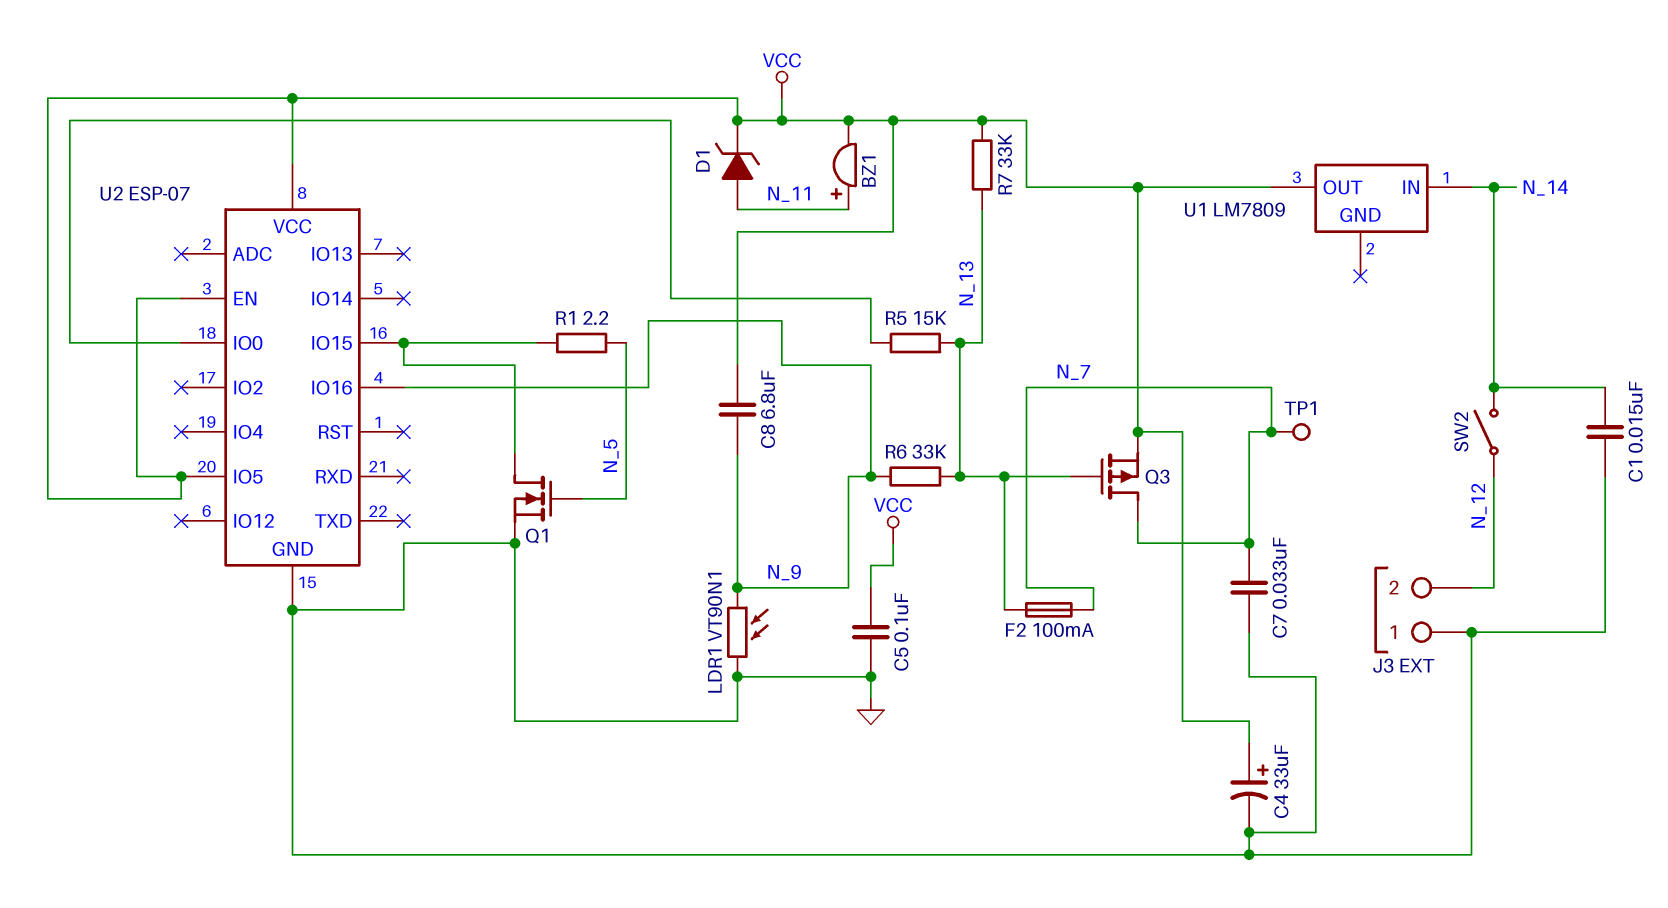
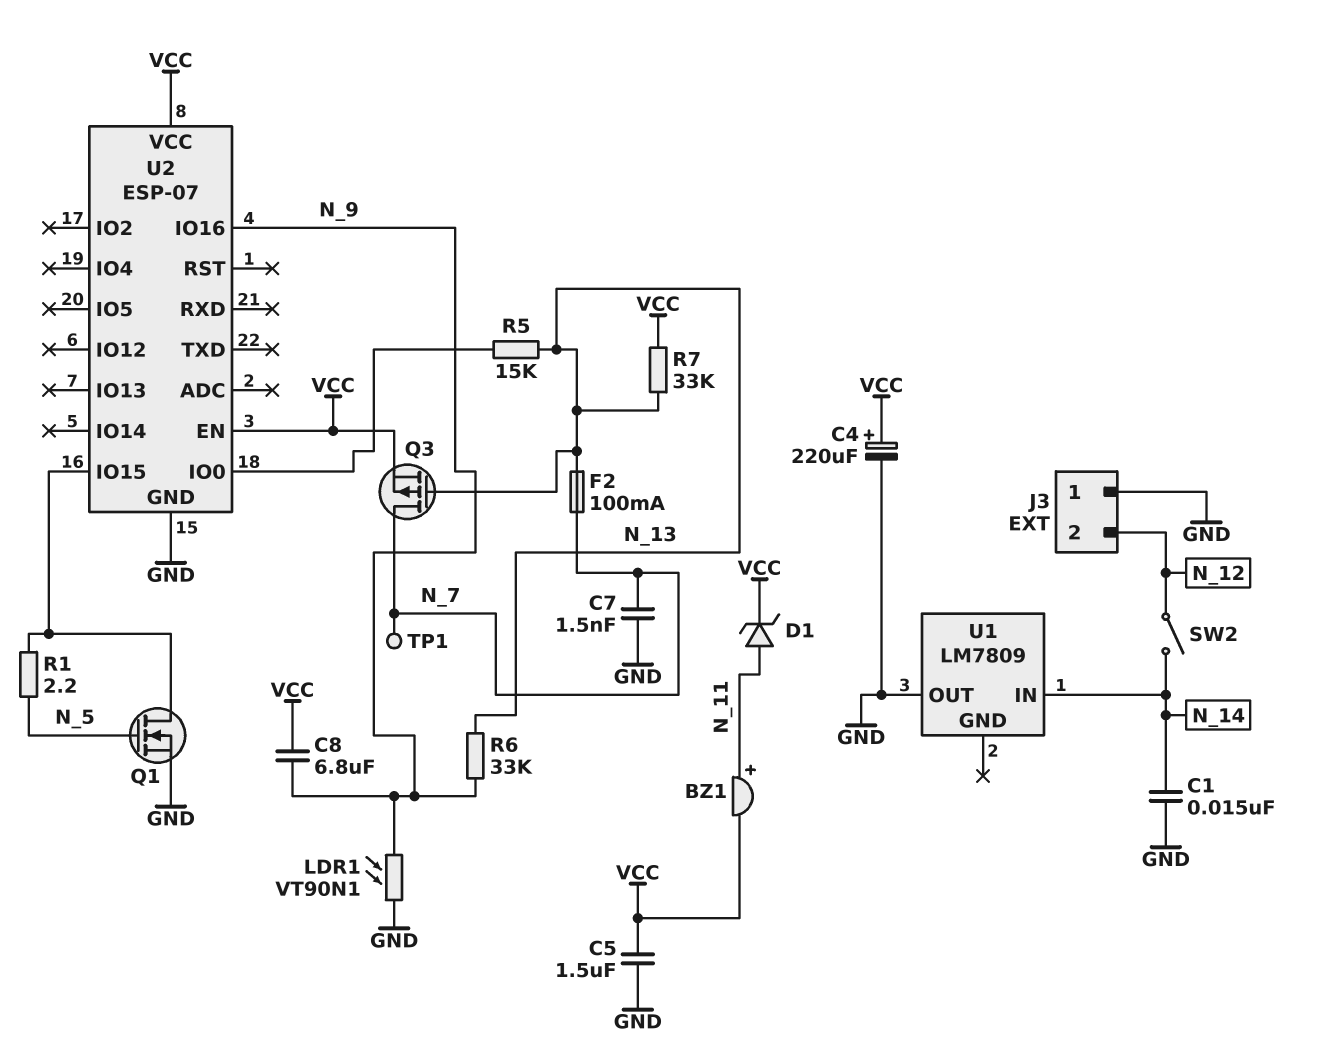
C4: 33uF (plus VCC, minus GND) -> 220uF (plus VCC, minus GND)
C5: 100nF (GND, VCC) -> 1.5uF (GND, VCC)
C7: 33nF (GND, N_7) -> 1.5nF (GND, N_7)
U1 pin OUT: VCC -> GND
U2 pin IO5: VCC -> none

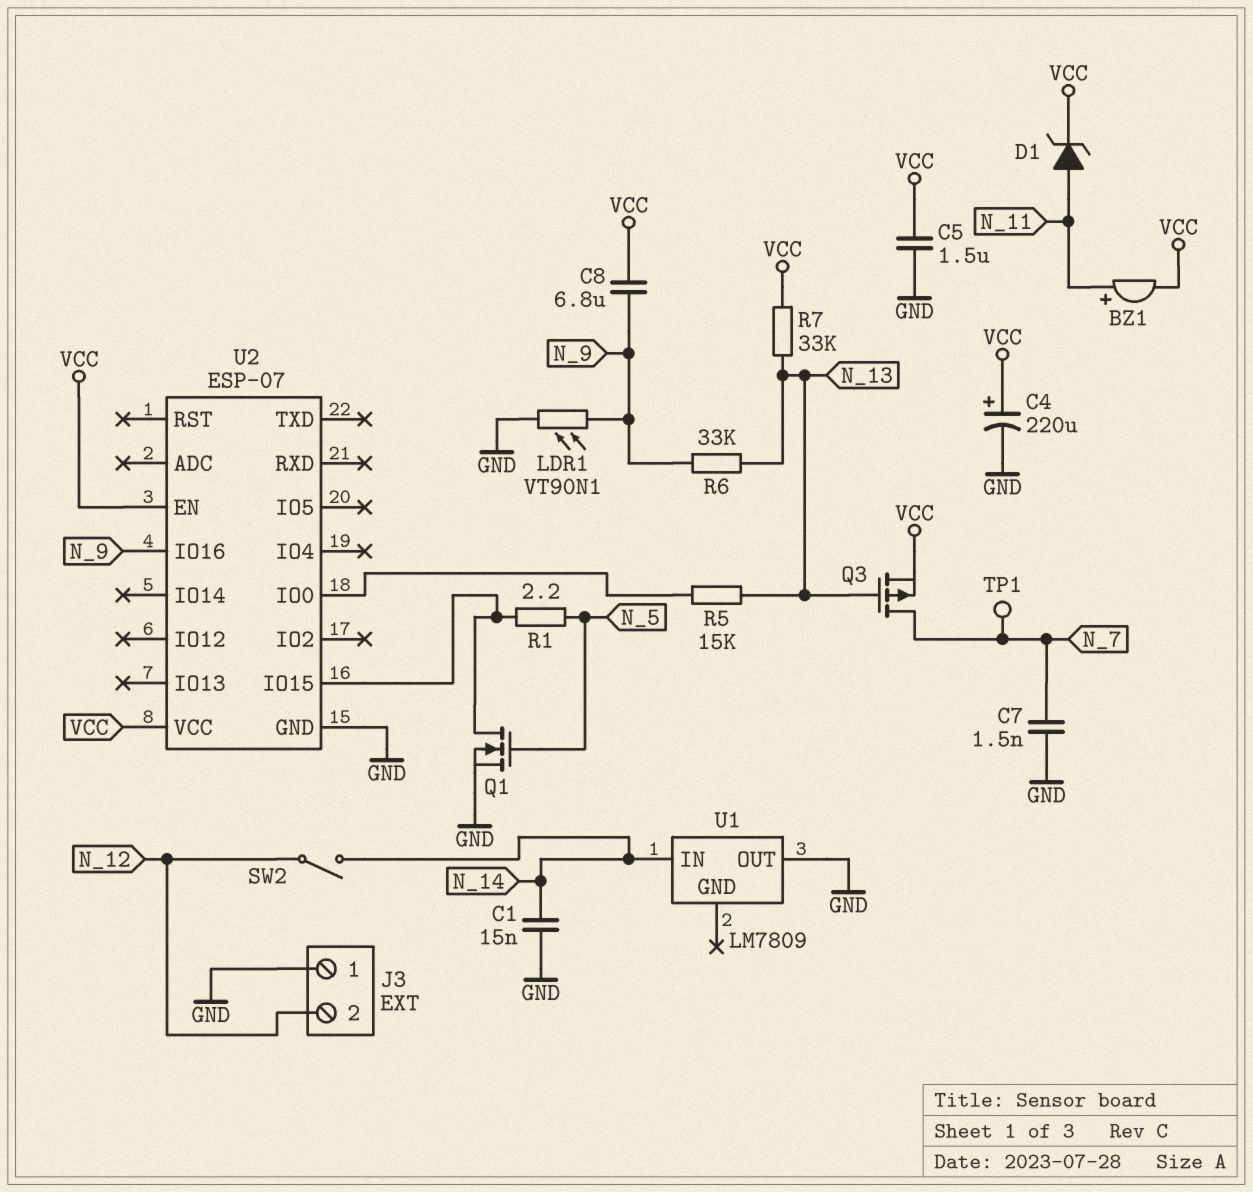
F2: 100mA (N_7, N_13) -> none

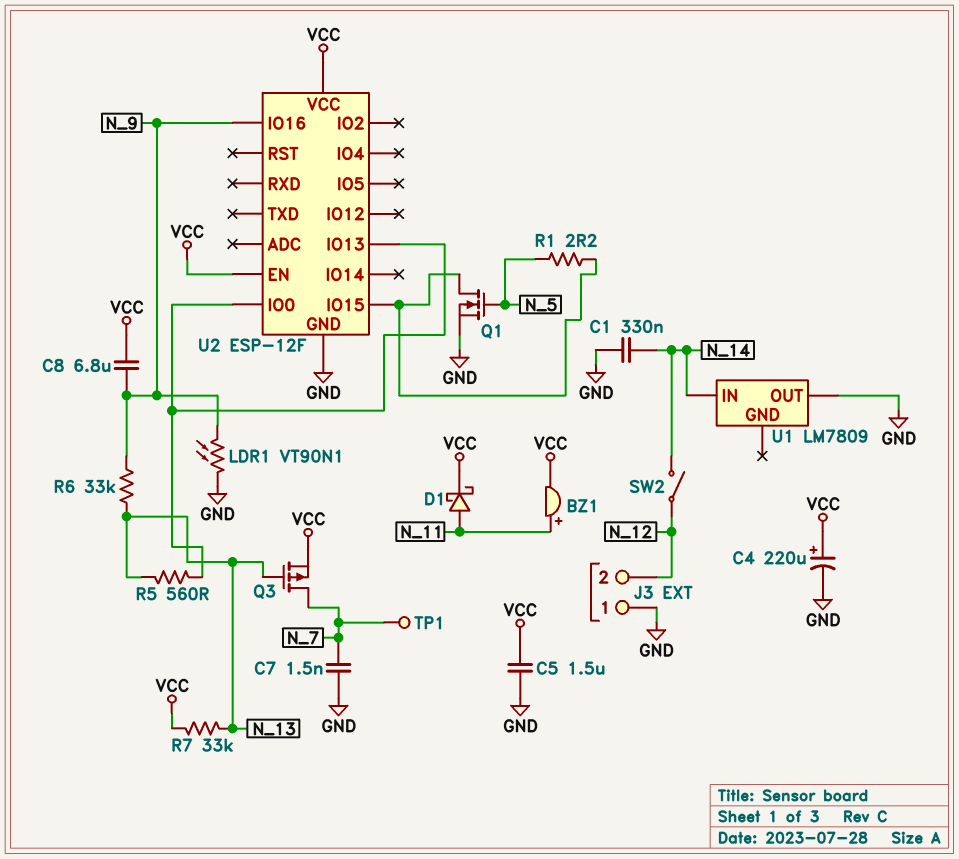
C1: 15nF (GND, N_14) -> 330nF (GND, N_14)
D1: zener (A N_11, K VCC) -> schottky (A N_11, K VCC)
R5: 15k (N_13, U2/IO0) -> 560 (N_13, U2/IO0)
U2: ESP-07 -> ESP-12F
U2 pin IO13: none -> U2/IO0

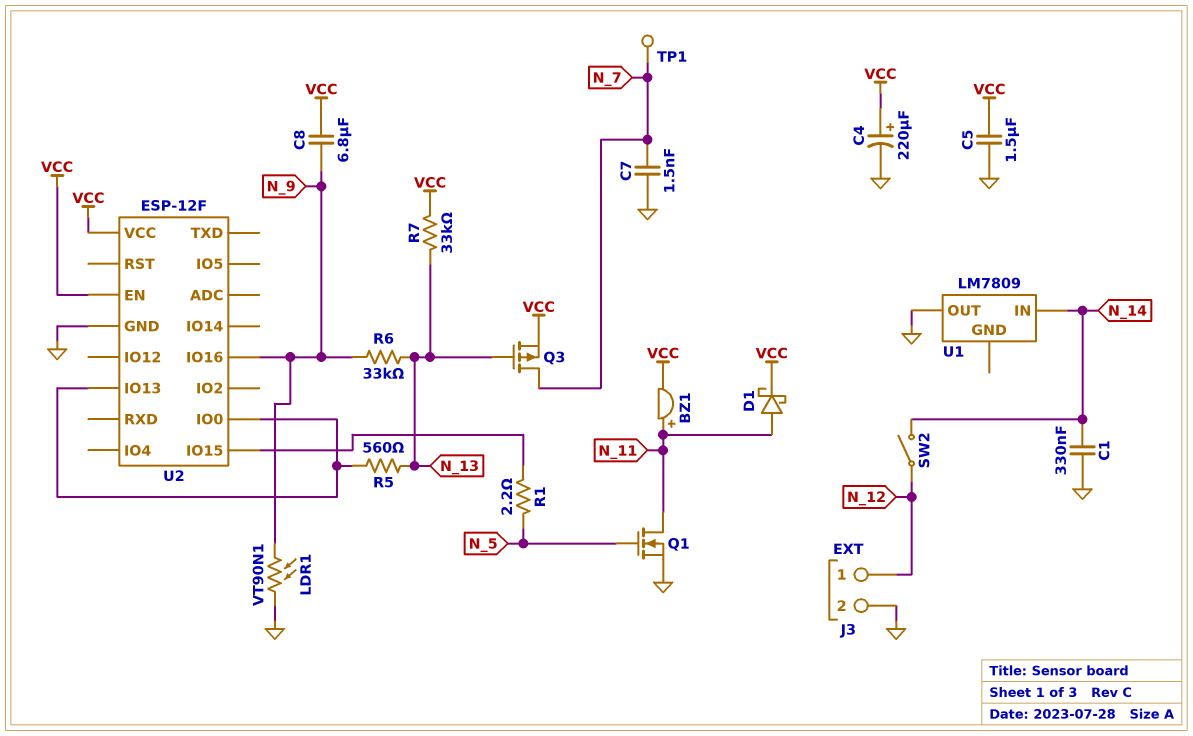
J3 pin 1: GND -> N_12
J3 pin 2: N_12 -> GND
Q1: NMOS (G N_5, D U2/IO15, S GND) -> NMOS (G N_5, D N_11, S GND)

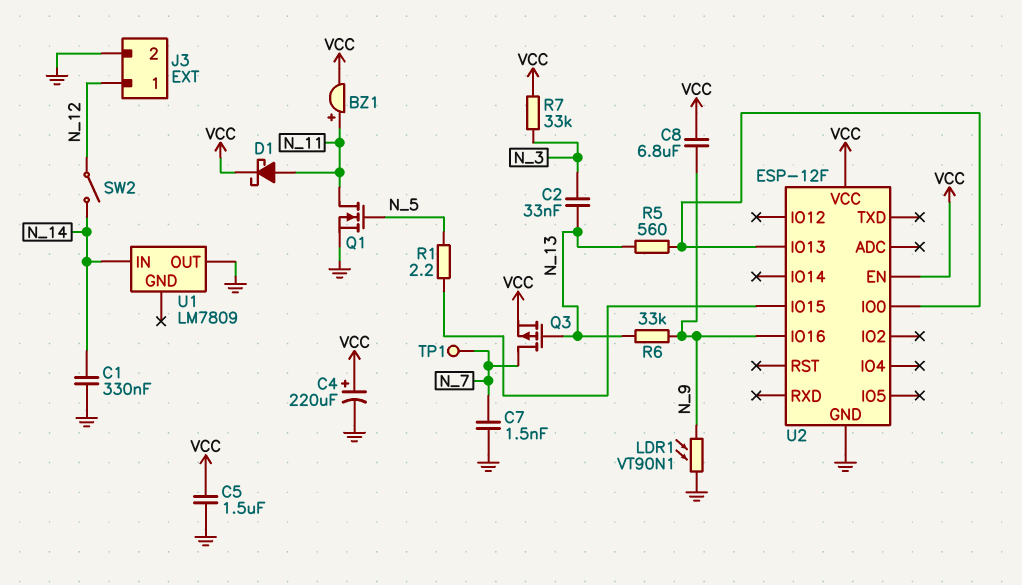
C2: none -> 33nF (N_3, N_13)
R7: 33k (N_13, VCC) -> 33k (N_3, VCC)

